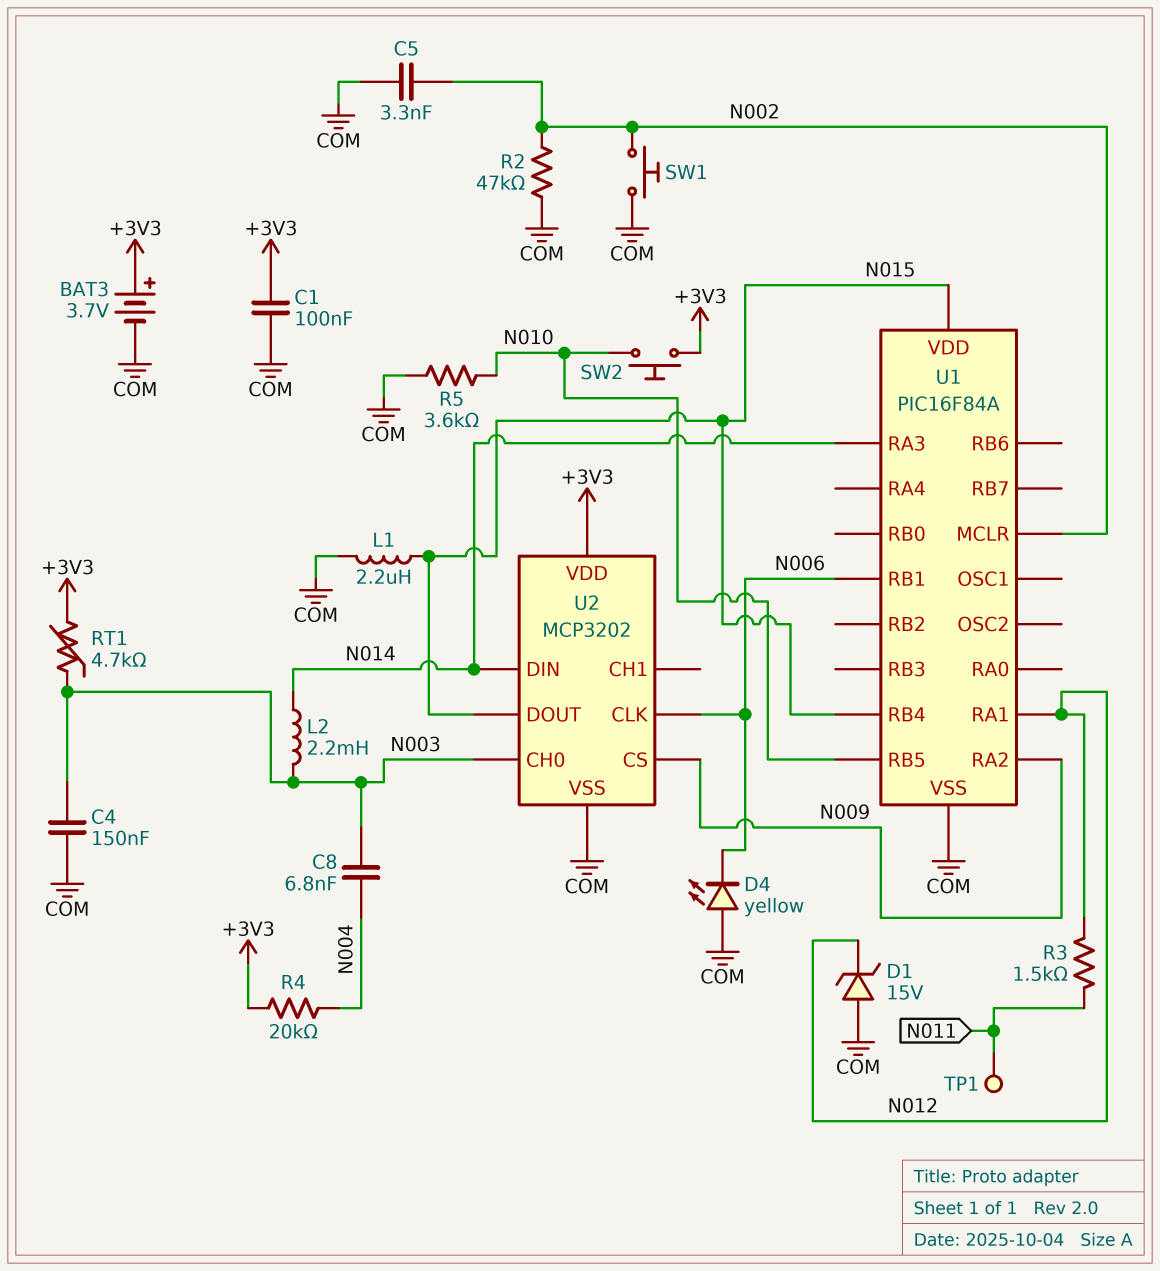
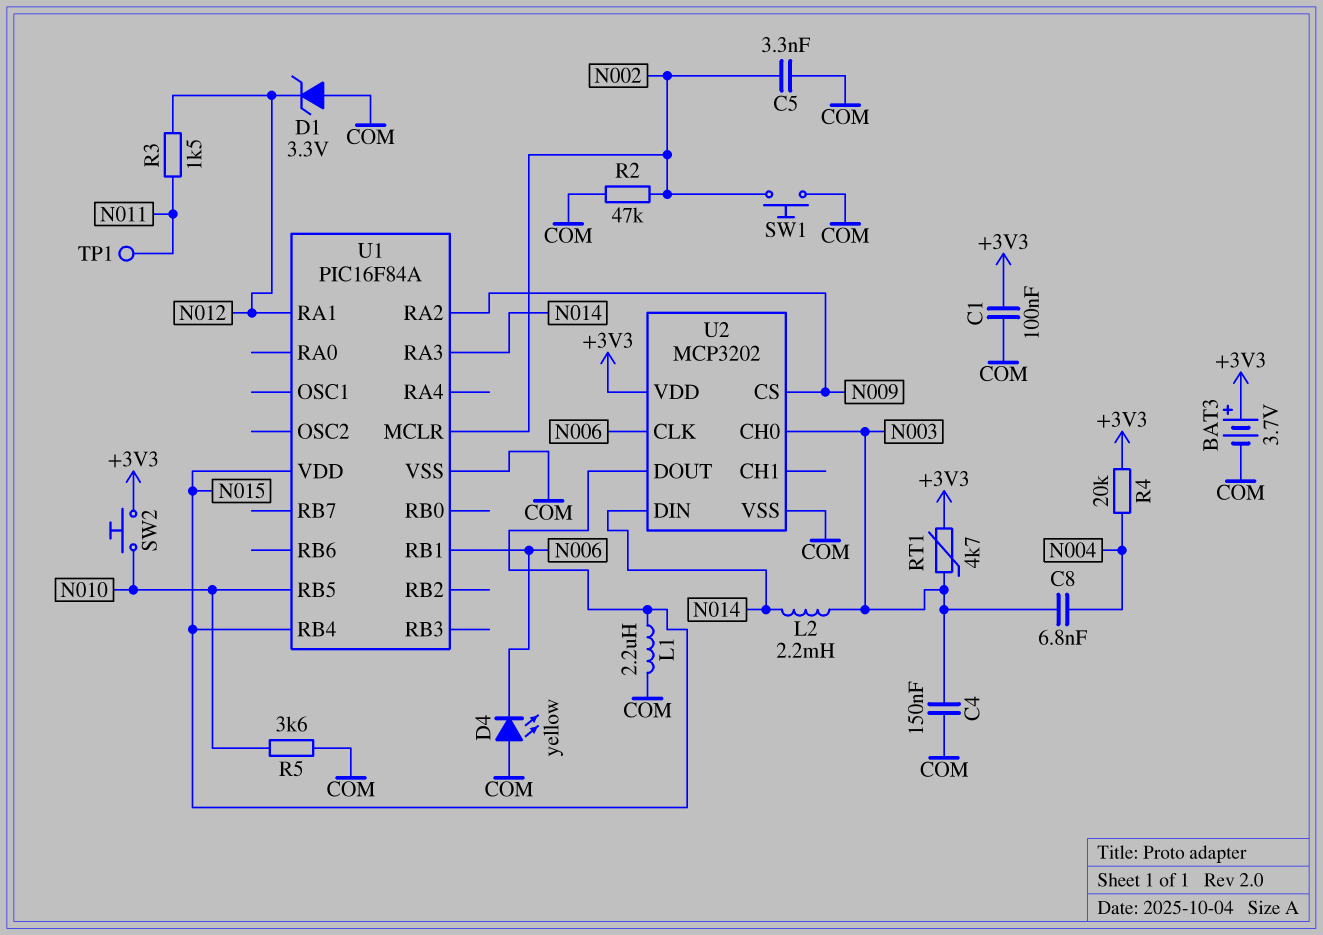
D1: zener 15V (A COM, K N012) -> zener 3.3V (A COM, K N012)

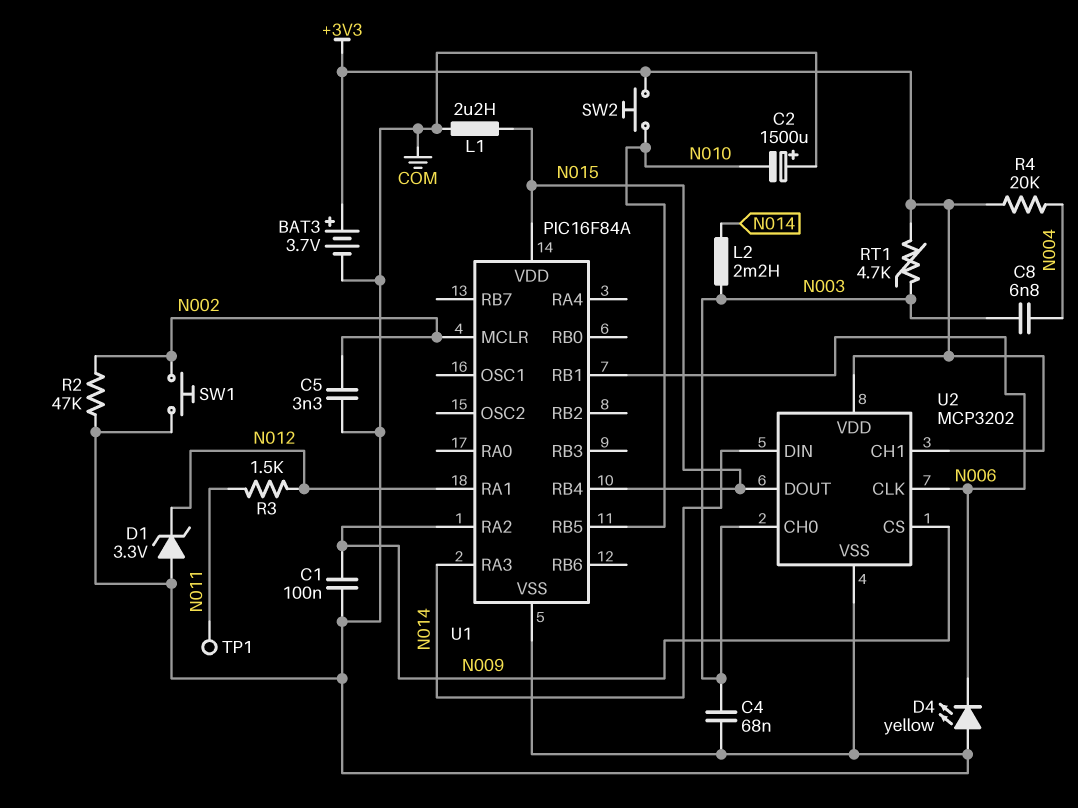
C1: 100nF (+3V3, COM) -> 100nF (COM, N009)
C2: none -> 1500uF (plus COM, minus N010)
C4: 150nF (COM, N003) -> 68nF (COM, N003)
R5: 3.6k (COM, N010) -> none
U2 pin CH1: none -> +3V3

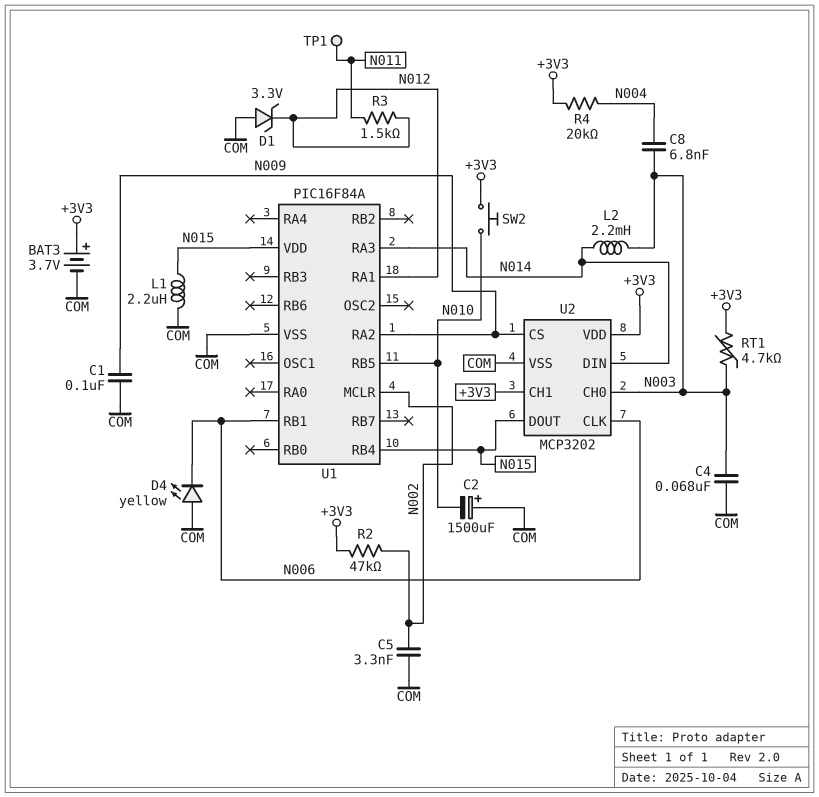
R2: 47k (COM, N002) -> 47k (+3V3, N002)
SW1: button (COM, N002) -> none

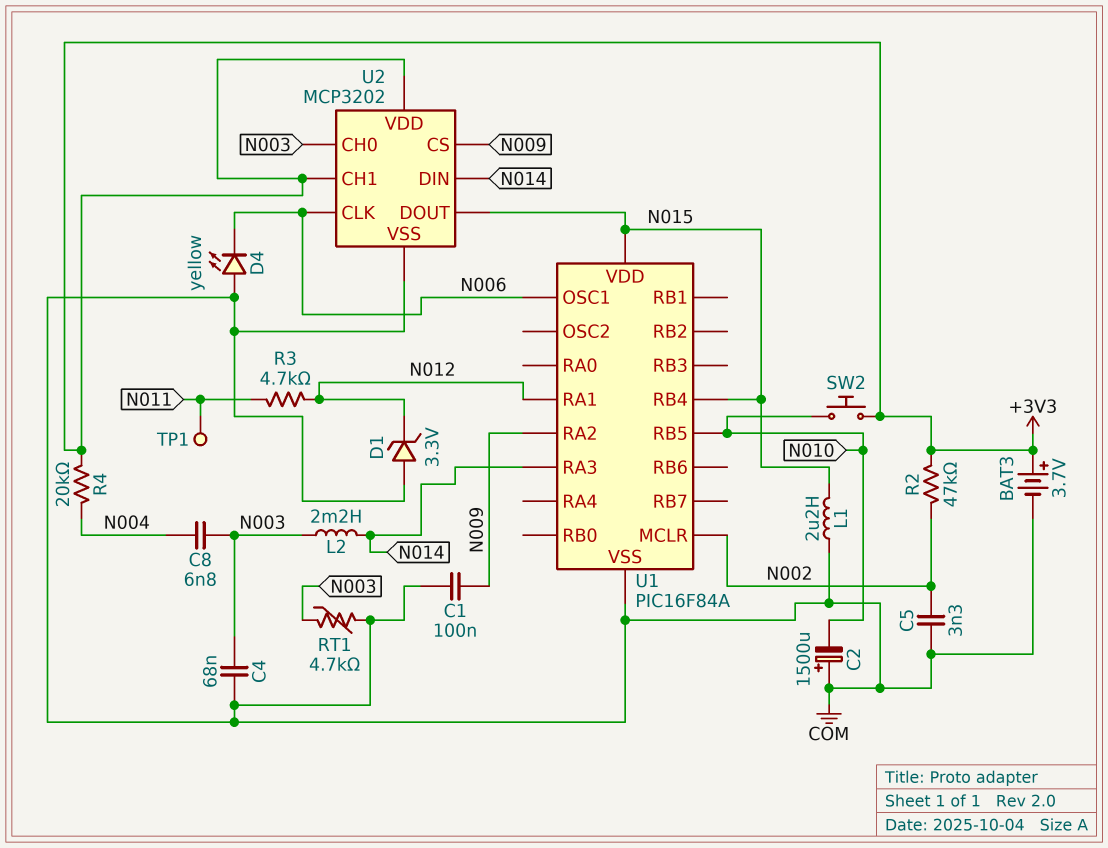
R3: 1.5k (N011, N012) -> 4.7k (N011, N012)
RT1: 4.7k (+3V3, N003) -> 4.7k (COM, N003)
U1 pin OSC1: none -> N006
U1 pin RB1: N006 -> none

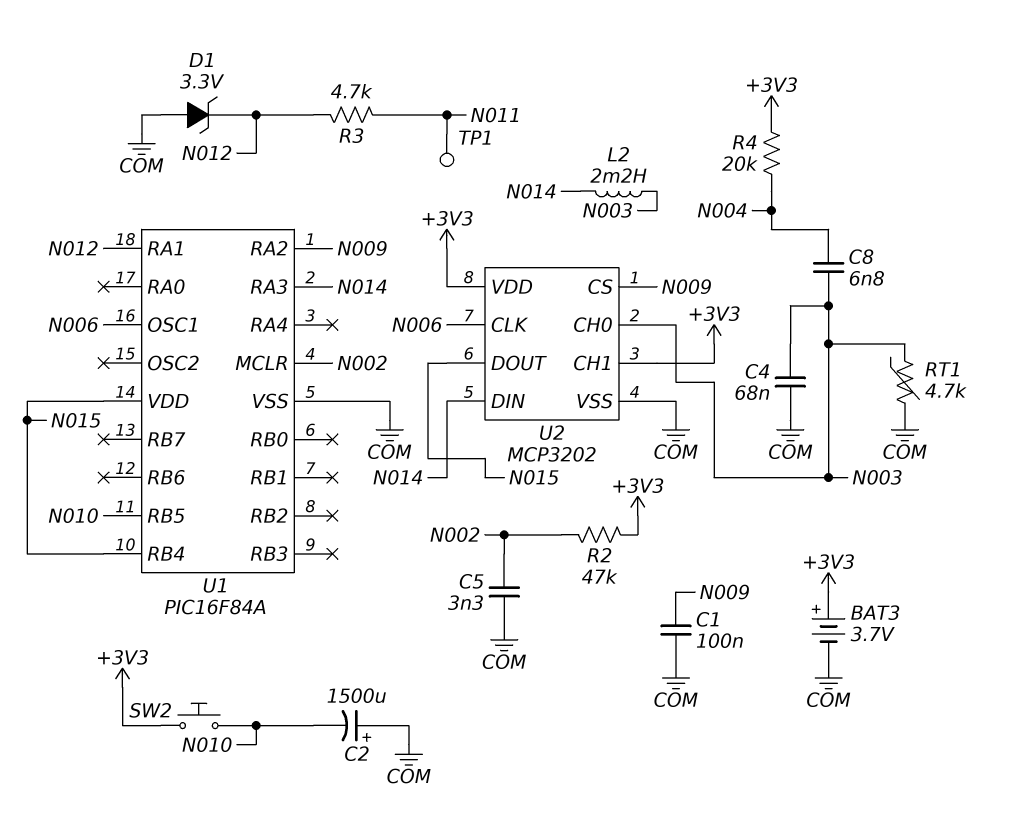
D4: LED yellow (A COM, K N006) -> none
L1: 2.2uH (COM, N015) -> none

